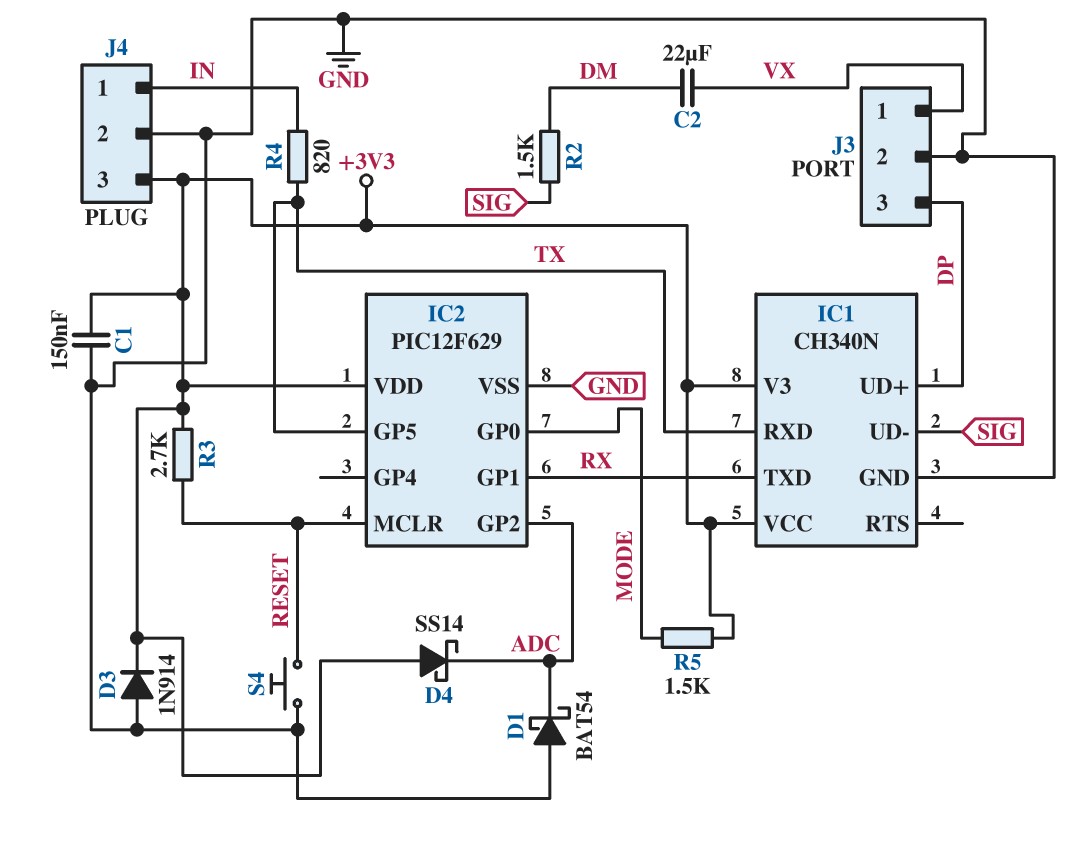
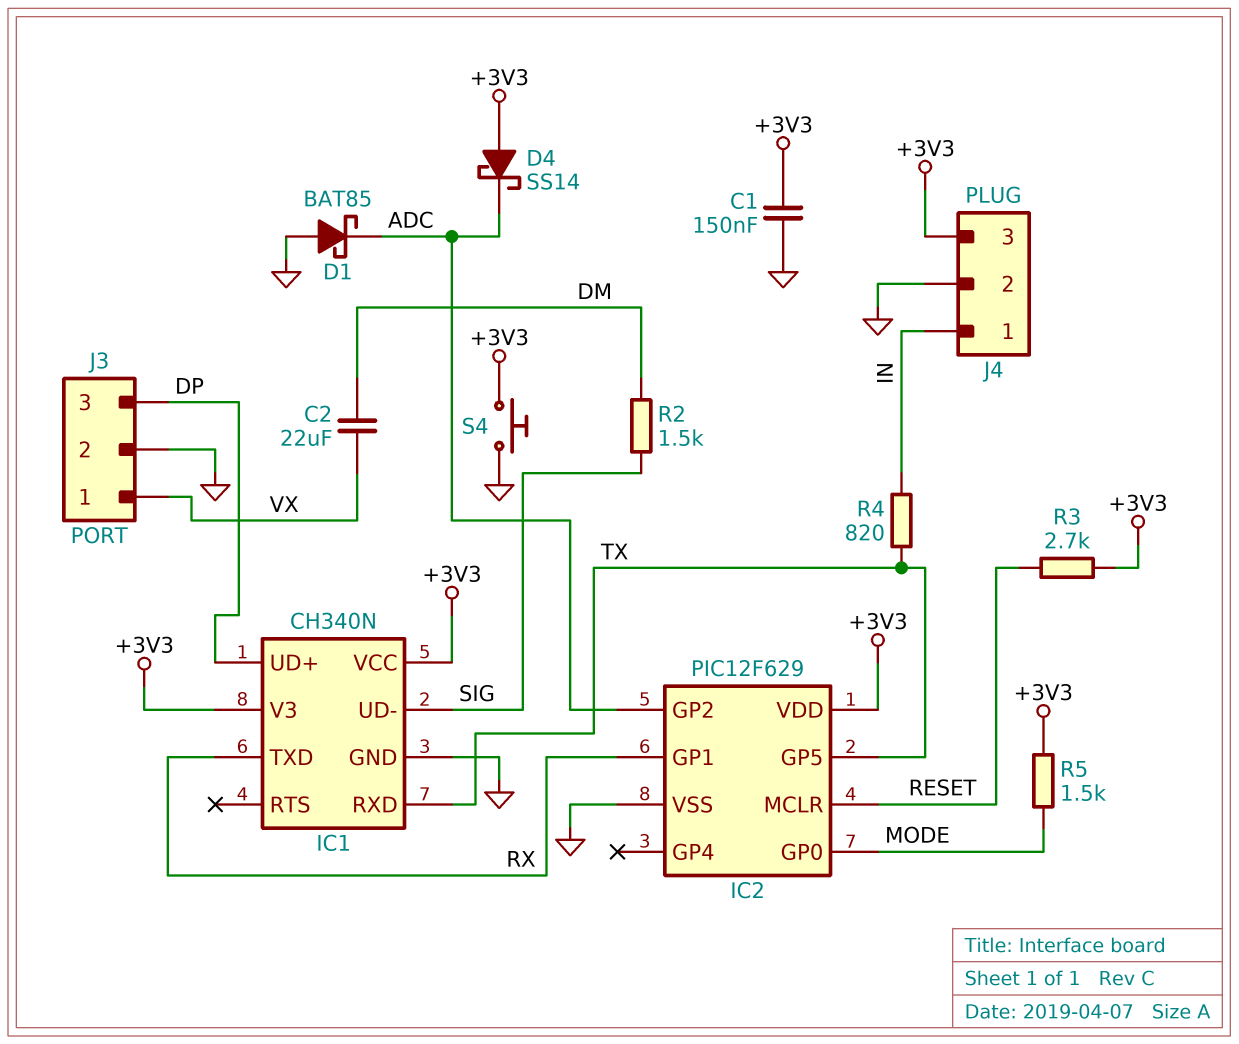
D1: schottky BAT54 (A GND, K ADC) -> schottky BAT85 (A GND, K ADC)
D3: diode 1N914 (A GND, K +3V3) -> none
S4: button (GND, RESET) -> button (+3V3, GND)

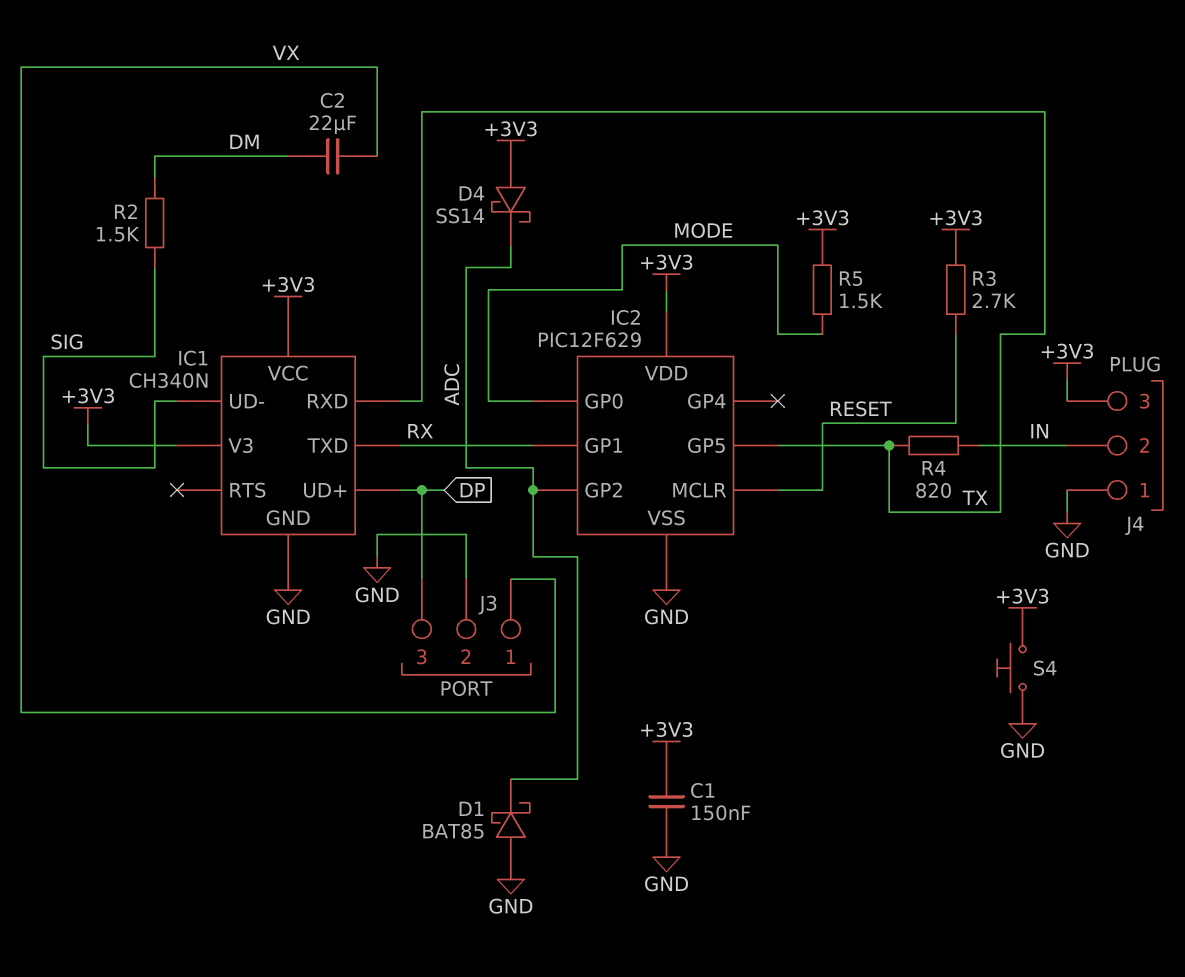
J4 pin 1: IN -> GND
J4 pin 2: GND -> IN

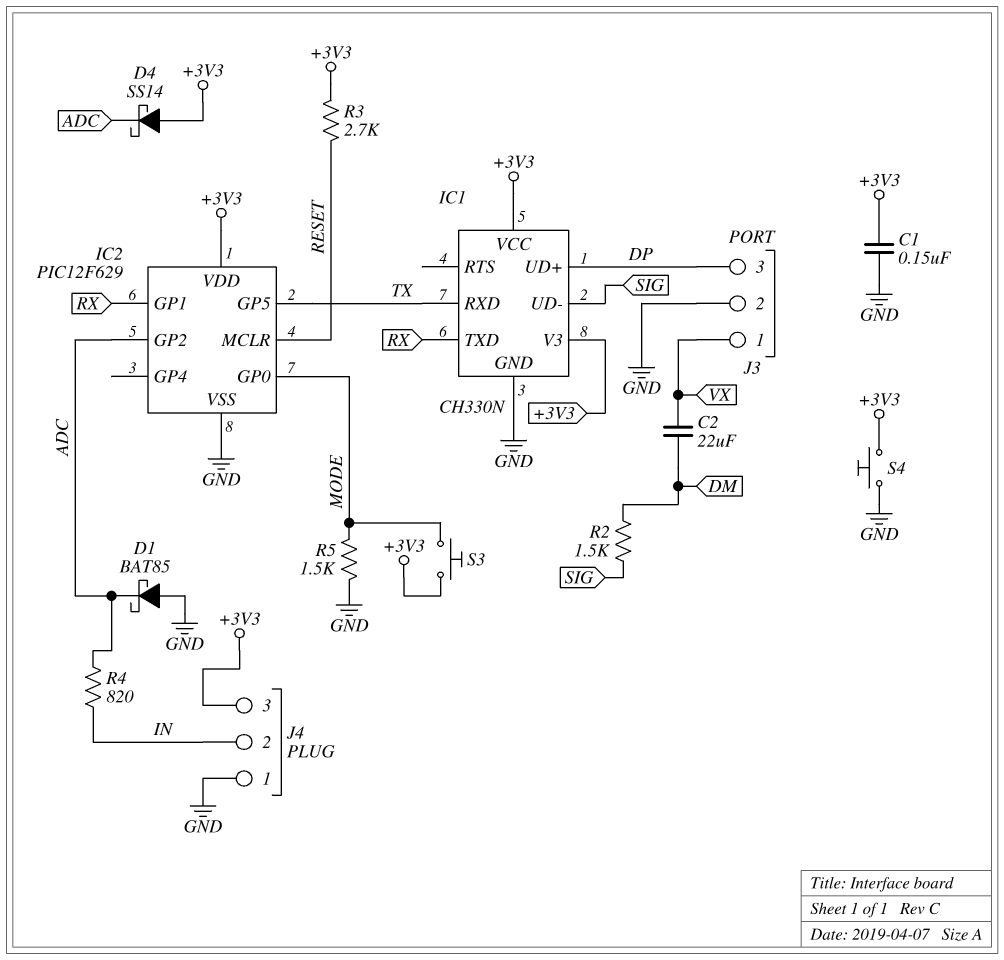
IC1: CH340N -> CH330N
R4: 820 (IN, TX) -> 820 (ADC, IN)
R5: 1.5k (+3V3, MODE) -> 1.5k (GND, MODE)
S3: none -> button (+3V3, MODE)

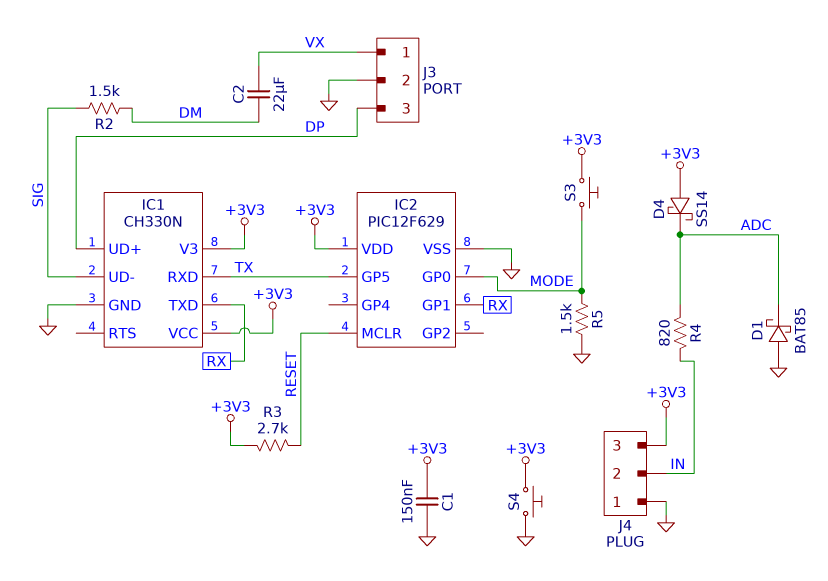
IC2 pin GP2: ADC -> none

